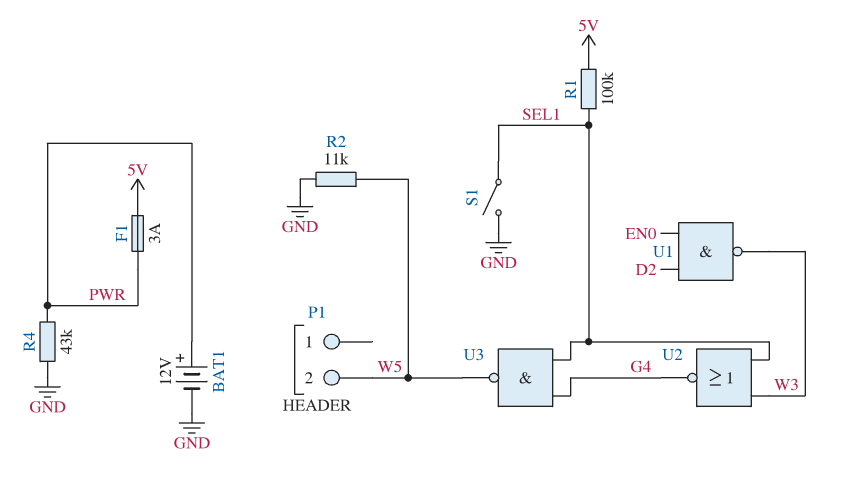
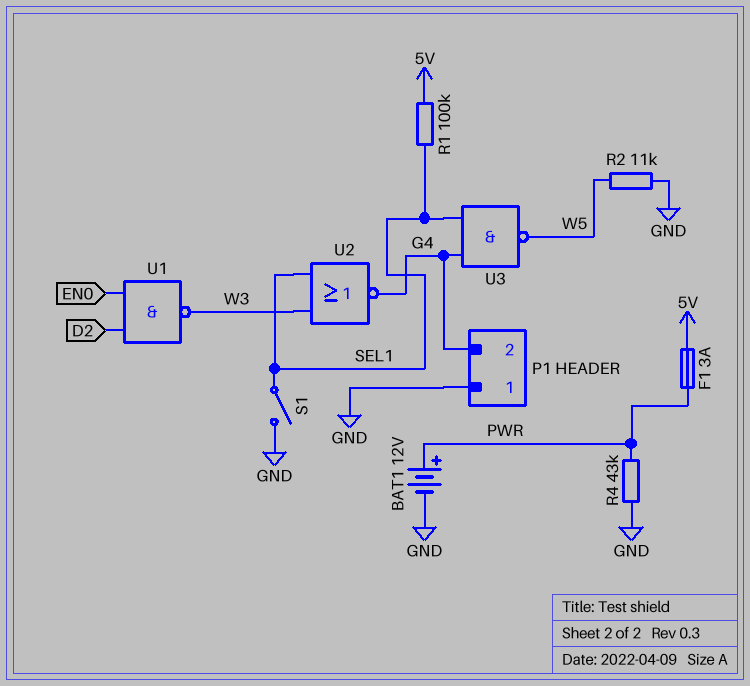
P1 pin 1: none -> GND
P1 pin 2: W5 -> G4

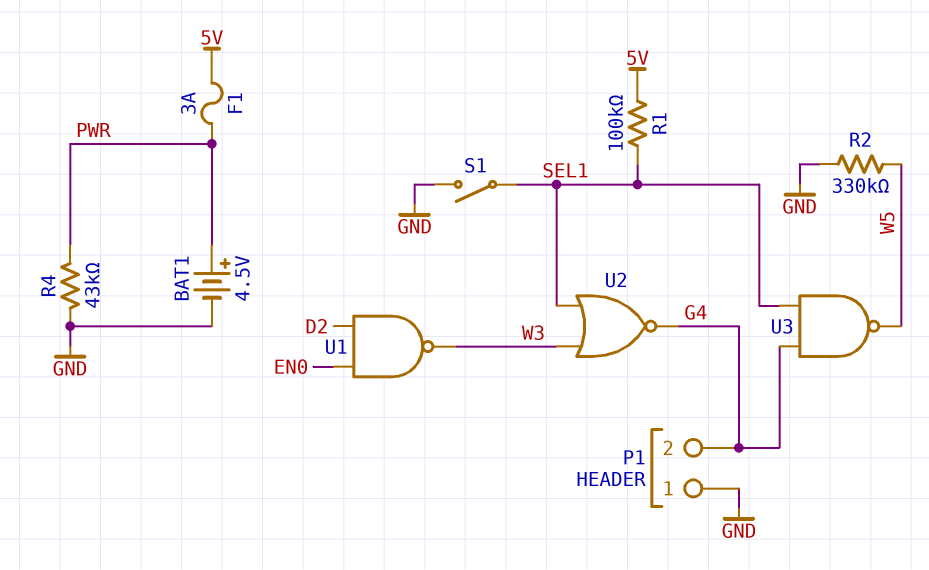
BAT1: 12V (plus PWR, minus GND) -> 4.5V (plus PWR, minus GND)
R2: 11k (GND, W5) -> 330k (GND, W5)

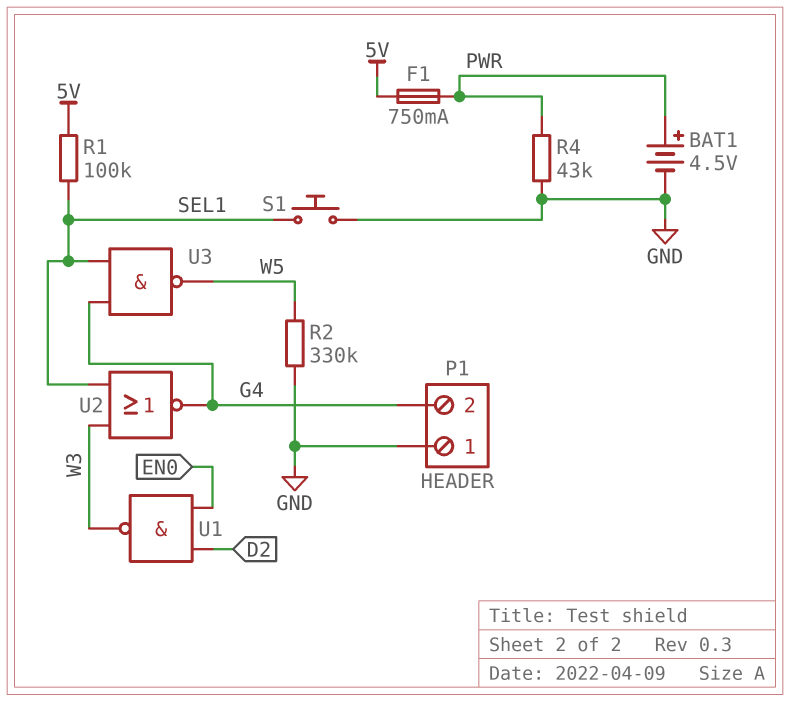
F1: 3A (5V, PWR) -> 750mA (5V, PWR)
S1: switch (GND, SEL1) -> button (GND, SEL1)

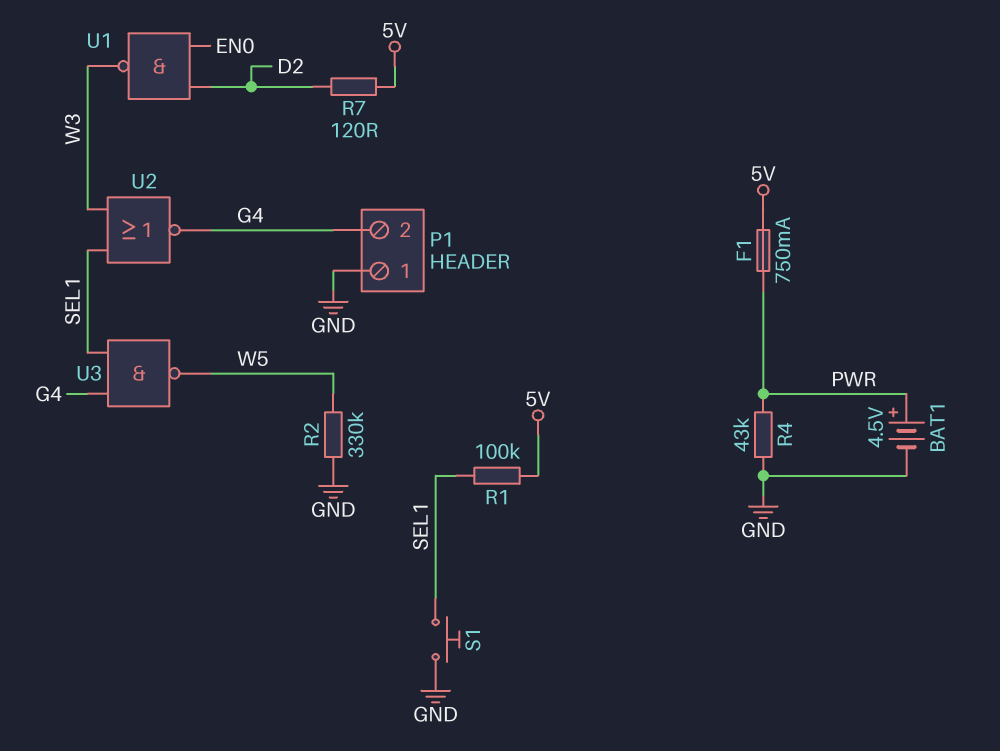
R7: none -> 120 (5V, D2)

